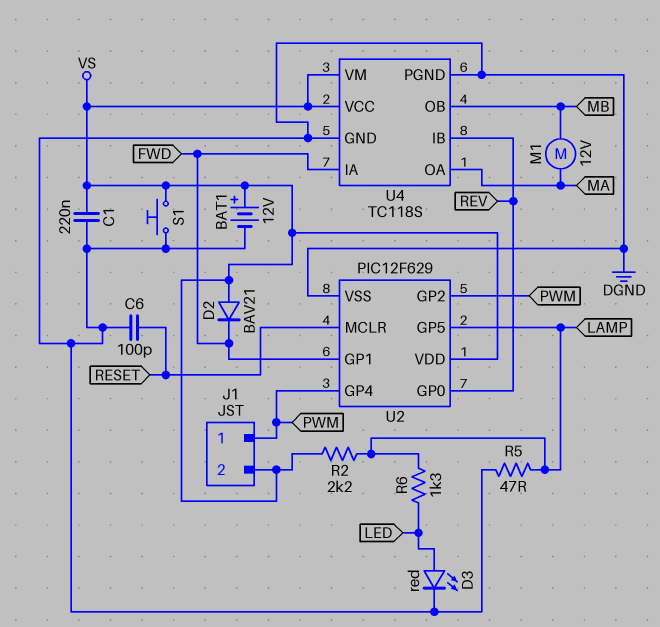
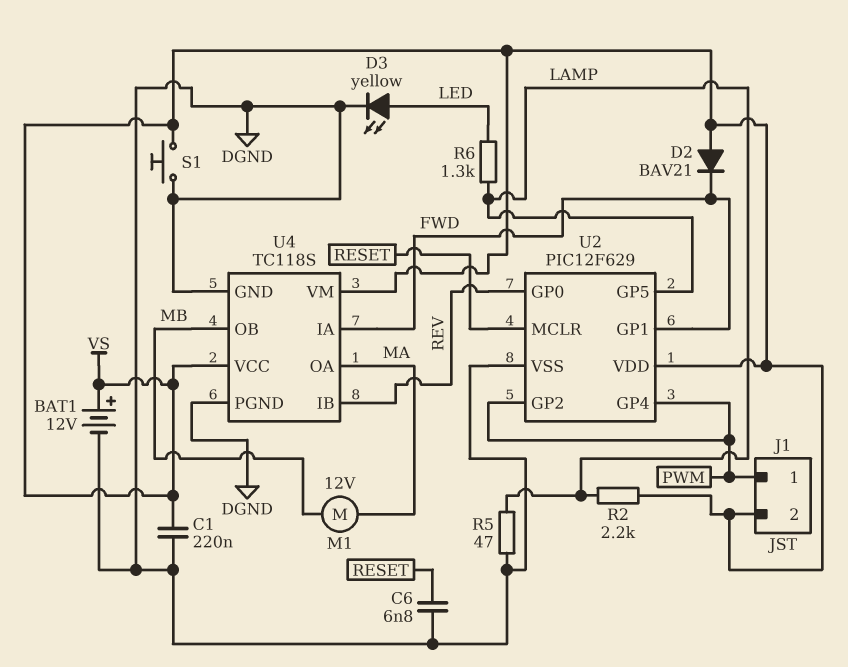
C6: 100pF (DGND, RESET) -> 6.8nF (DGND, RESET)
D3: LED red (A LED, K DGND) -> LED yellow (A LED, K DGND)

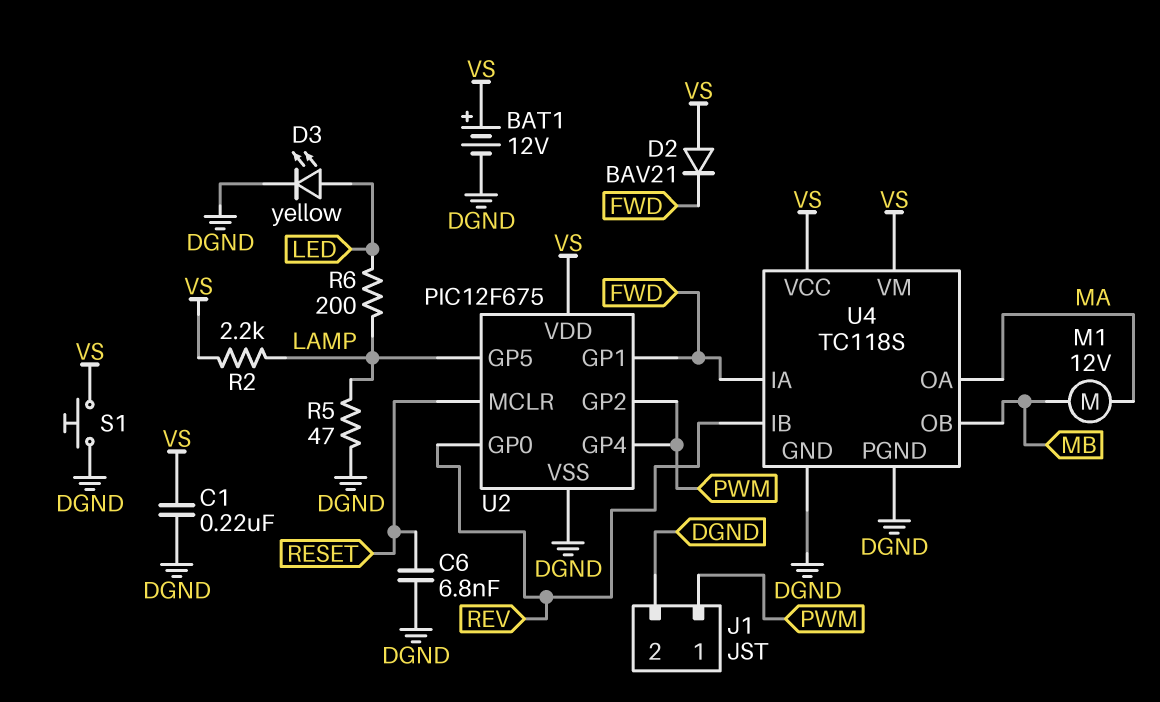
J1 pin 2: VS -> DGND
R6: 1.3k (LAMP, LED) -> 200 (LAMP, LED)
U2: PIC12F629 -> PIC12F675

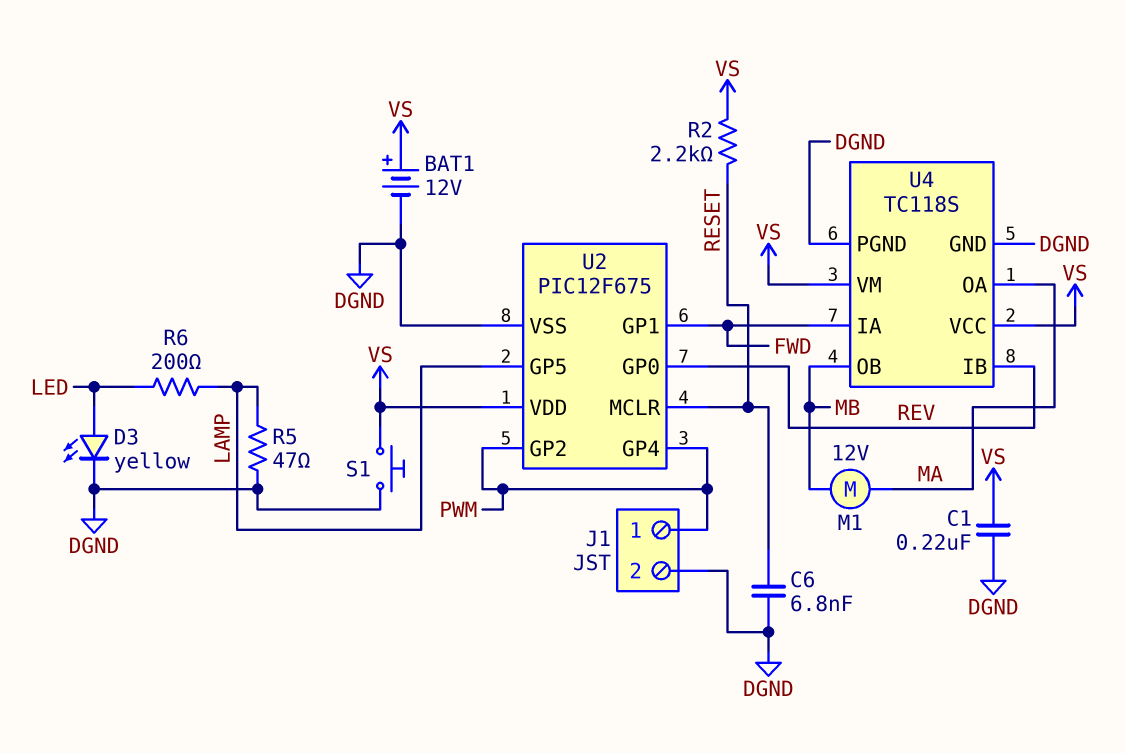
D2: diode BAV21 (A VS, K FWD) -> none
R2: 2.2k (LAMP, VS) -> 2.2k (RESET, VS)

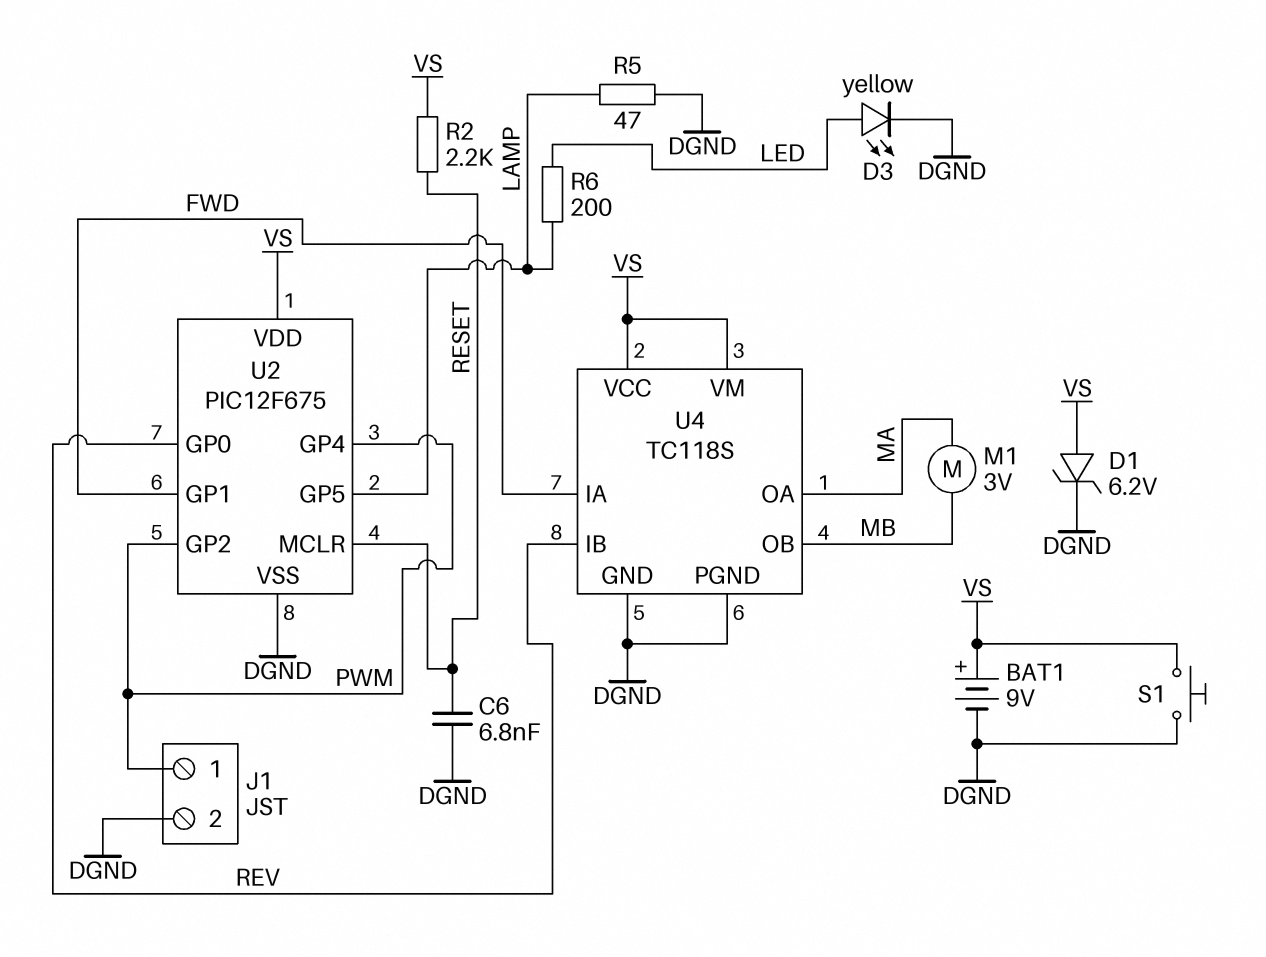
BAT1: 12V (plus VS, minus DGND) -> 9V (plus VS, minus DGND)
C1: 220nF (DGND, VS) -> none
D1: none -> zener 6.2V (A VS, K DGND)
M1: motor 12V (MA, MB) -> motor 3V (MA, MB)

